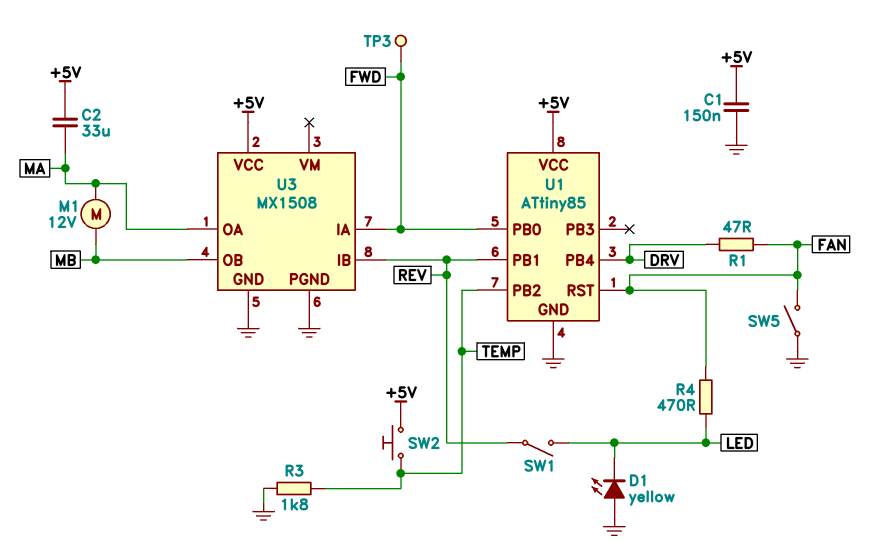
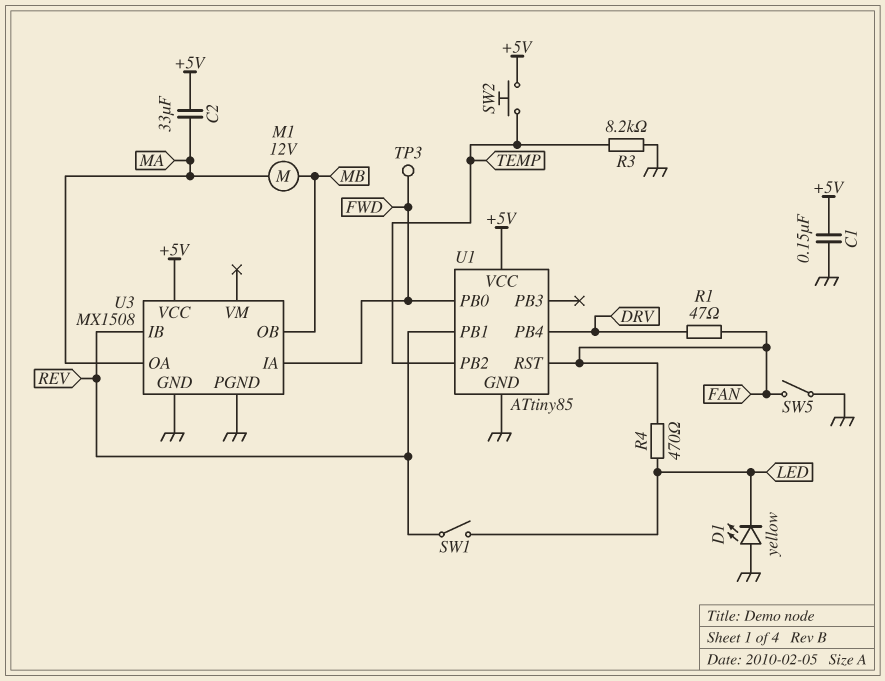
R3: 1.8k (GND, TEMP) -> 8.2k (GND, TEMP)

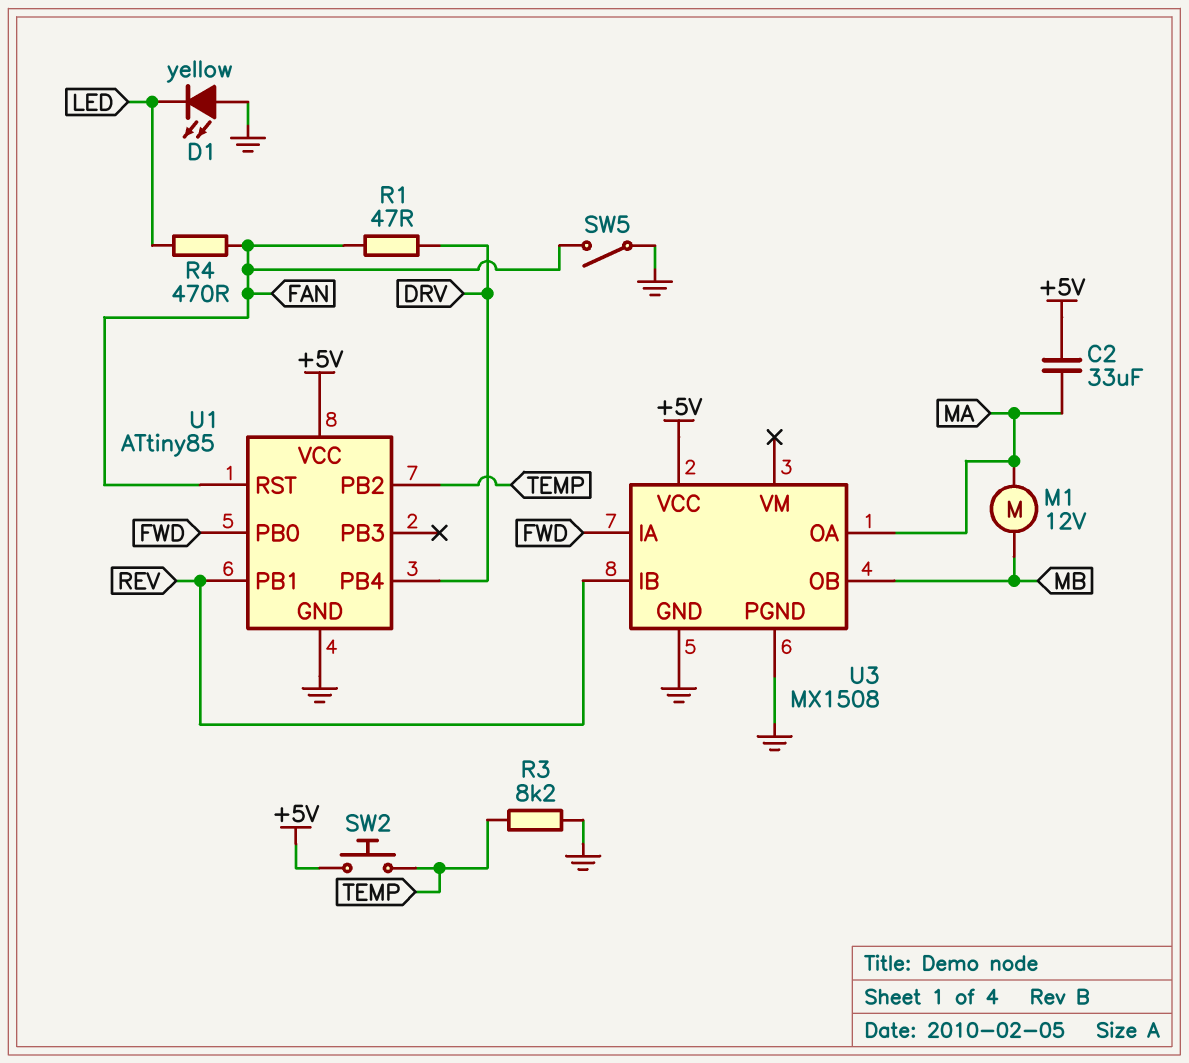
C1: 150nF (+5V, GND) -> none
SW1: switch (LED, REV) -> none
TP3: test point (FWD) -> none

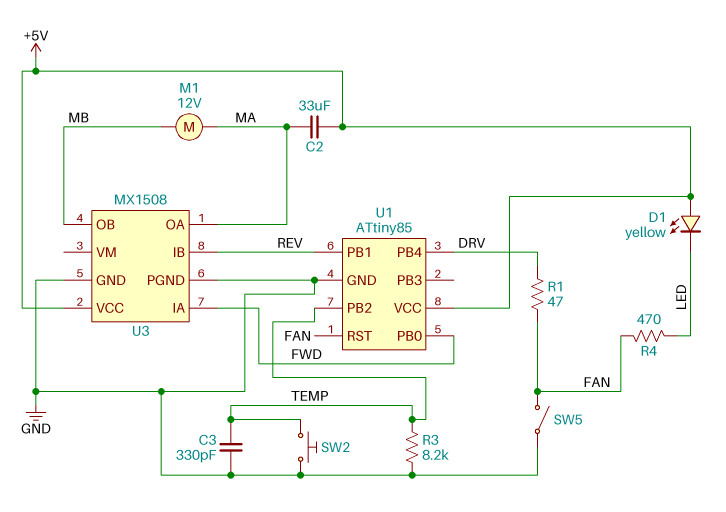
C3: none -> 330pF (GND, TEMP)
D1: LED yellow (A GND, K LED) -> LED yellow (A +5V, K LED)
SW2: button (+5V, TEMP) -> button (GND, TEMP)

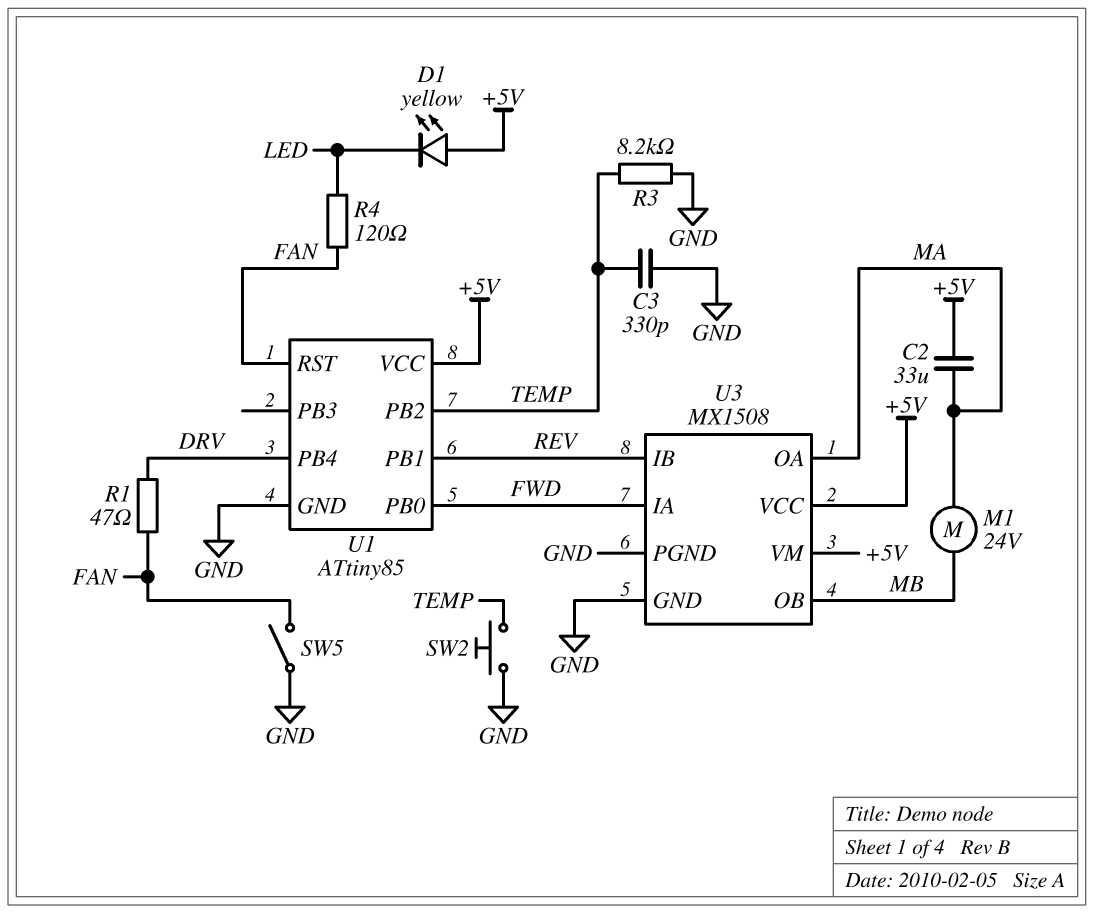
M1: motor 12V (MA, MB) -> motor 24V (MA, MB)
R4: 470 (FAN, LED) -> 120 (FAN, LED)
U3 pin VM: none -> +5V

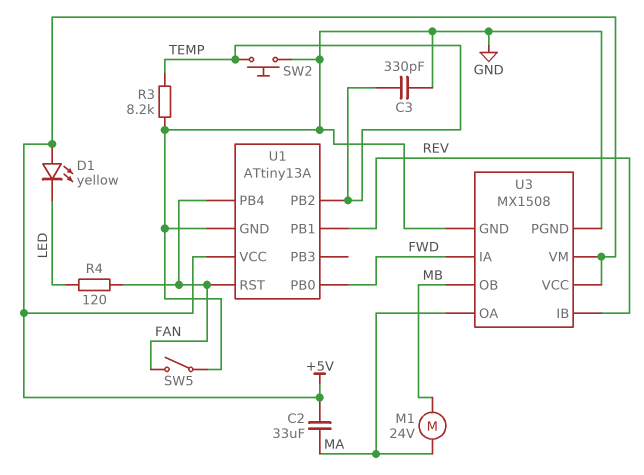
R1: 47 (DRV, FAN) -> none
U1: ATtiny85 -> ATtiny13A
U1 pin PB4: DRV -> FAN

